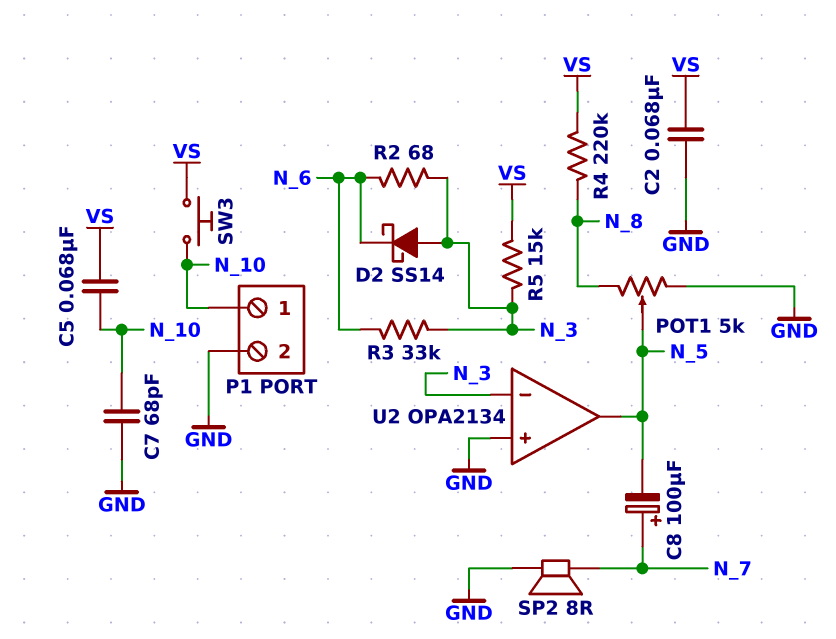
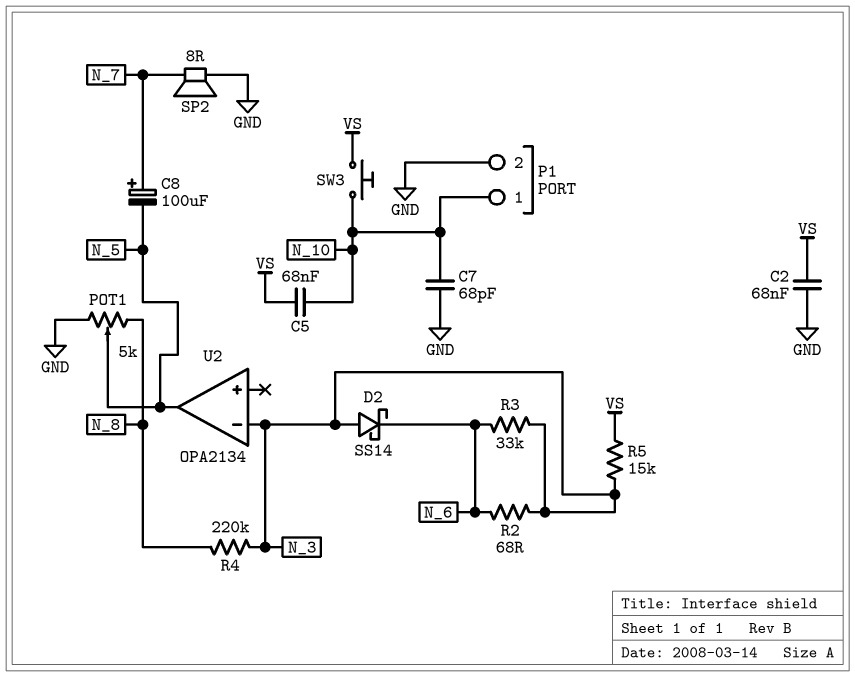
R4: 220k (N_8, VS) -> 220k (N_3, N_8)
U2 pin in+: GND -> none

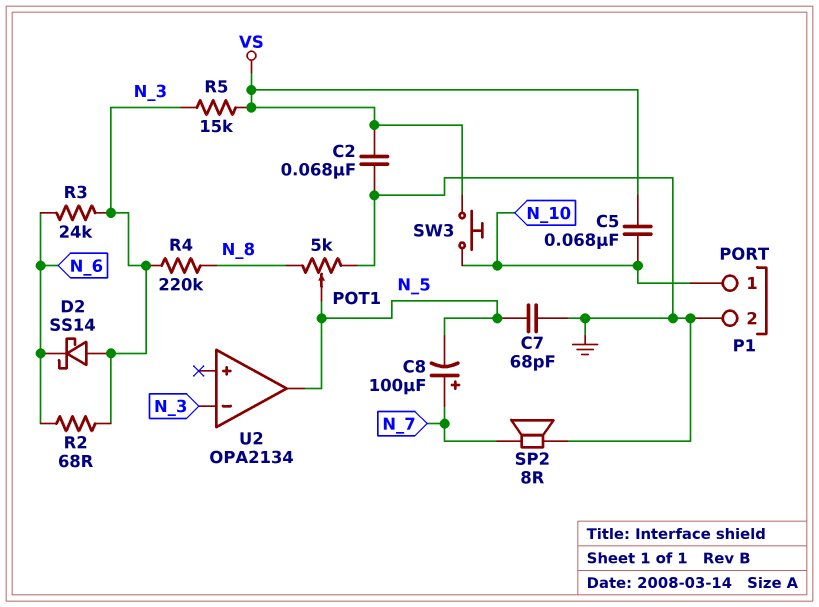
C7: 68pF (GND, N_10) -> 68pF (GND, N_5)
R3: 33k (N_3, N_6) -> 24k (N_3, N_6)

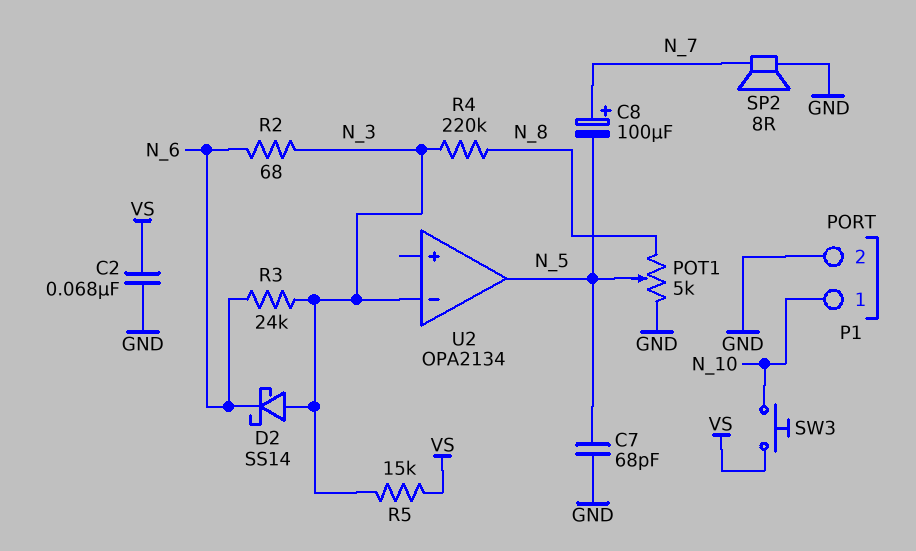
C5: 68nF (N_10, VS) -> none

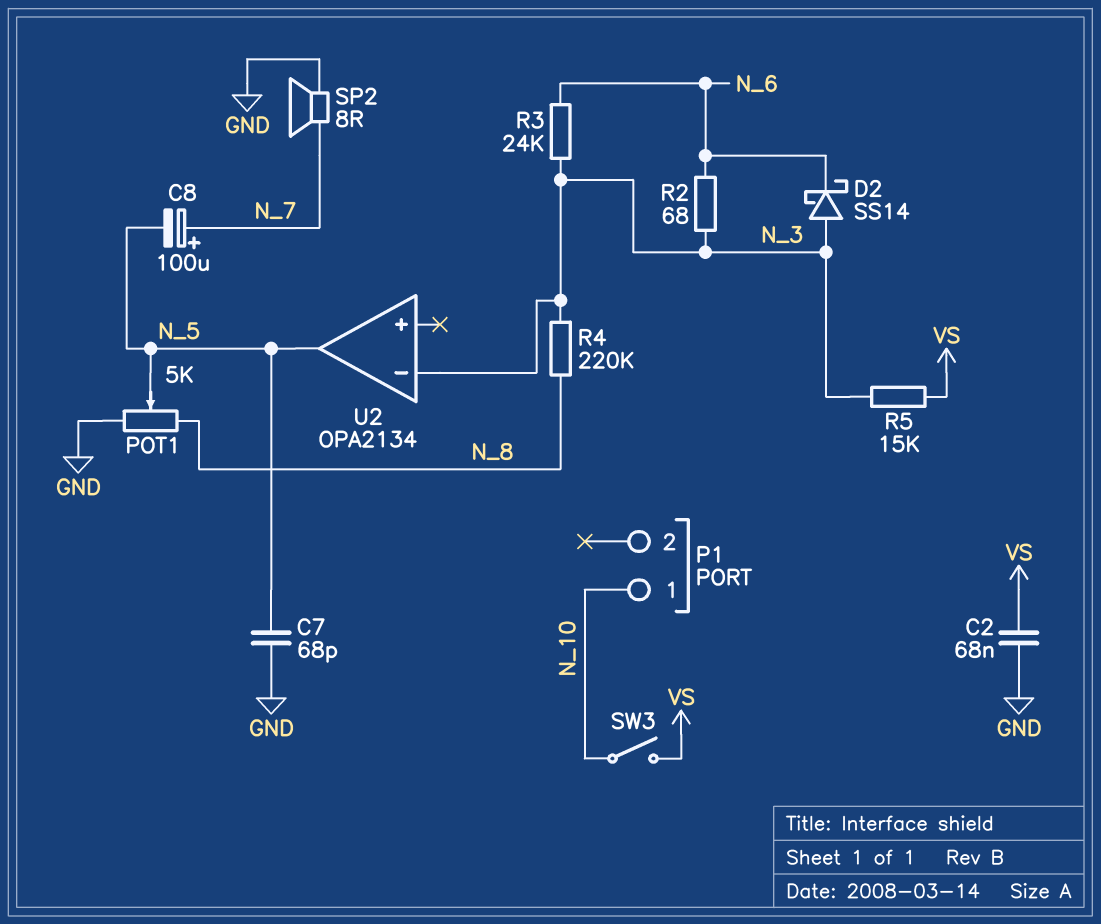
P1 pin 2: GND -> none
SW3: button (N_10, VS) -> switch (N_10, VS)

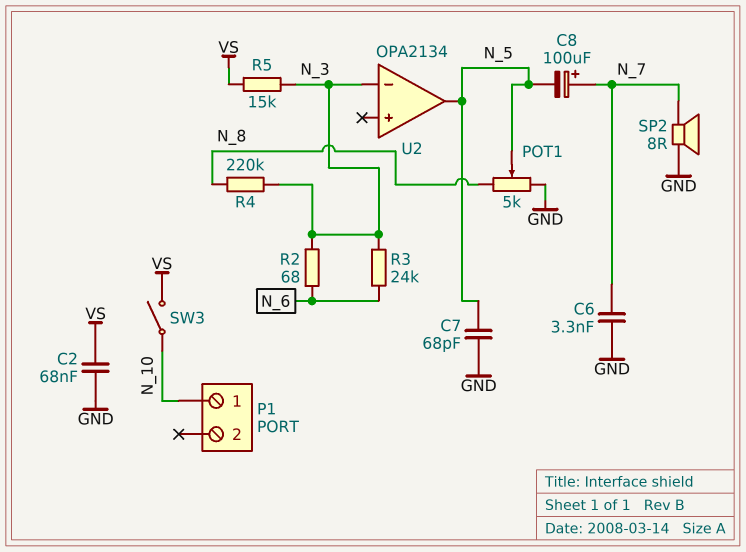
C6: none -> 3.3nF (GND, N_7)
D2: schottky SS14 (A N_3, K N_6) -> none

